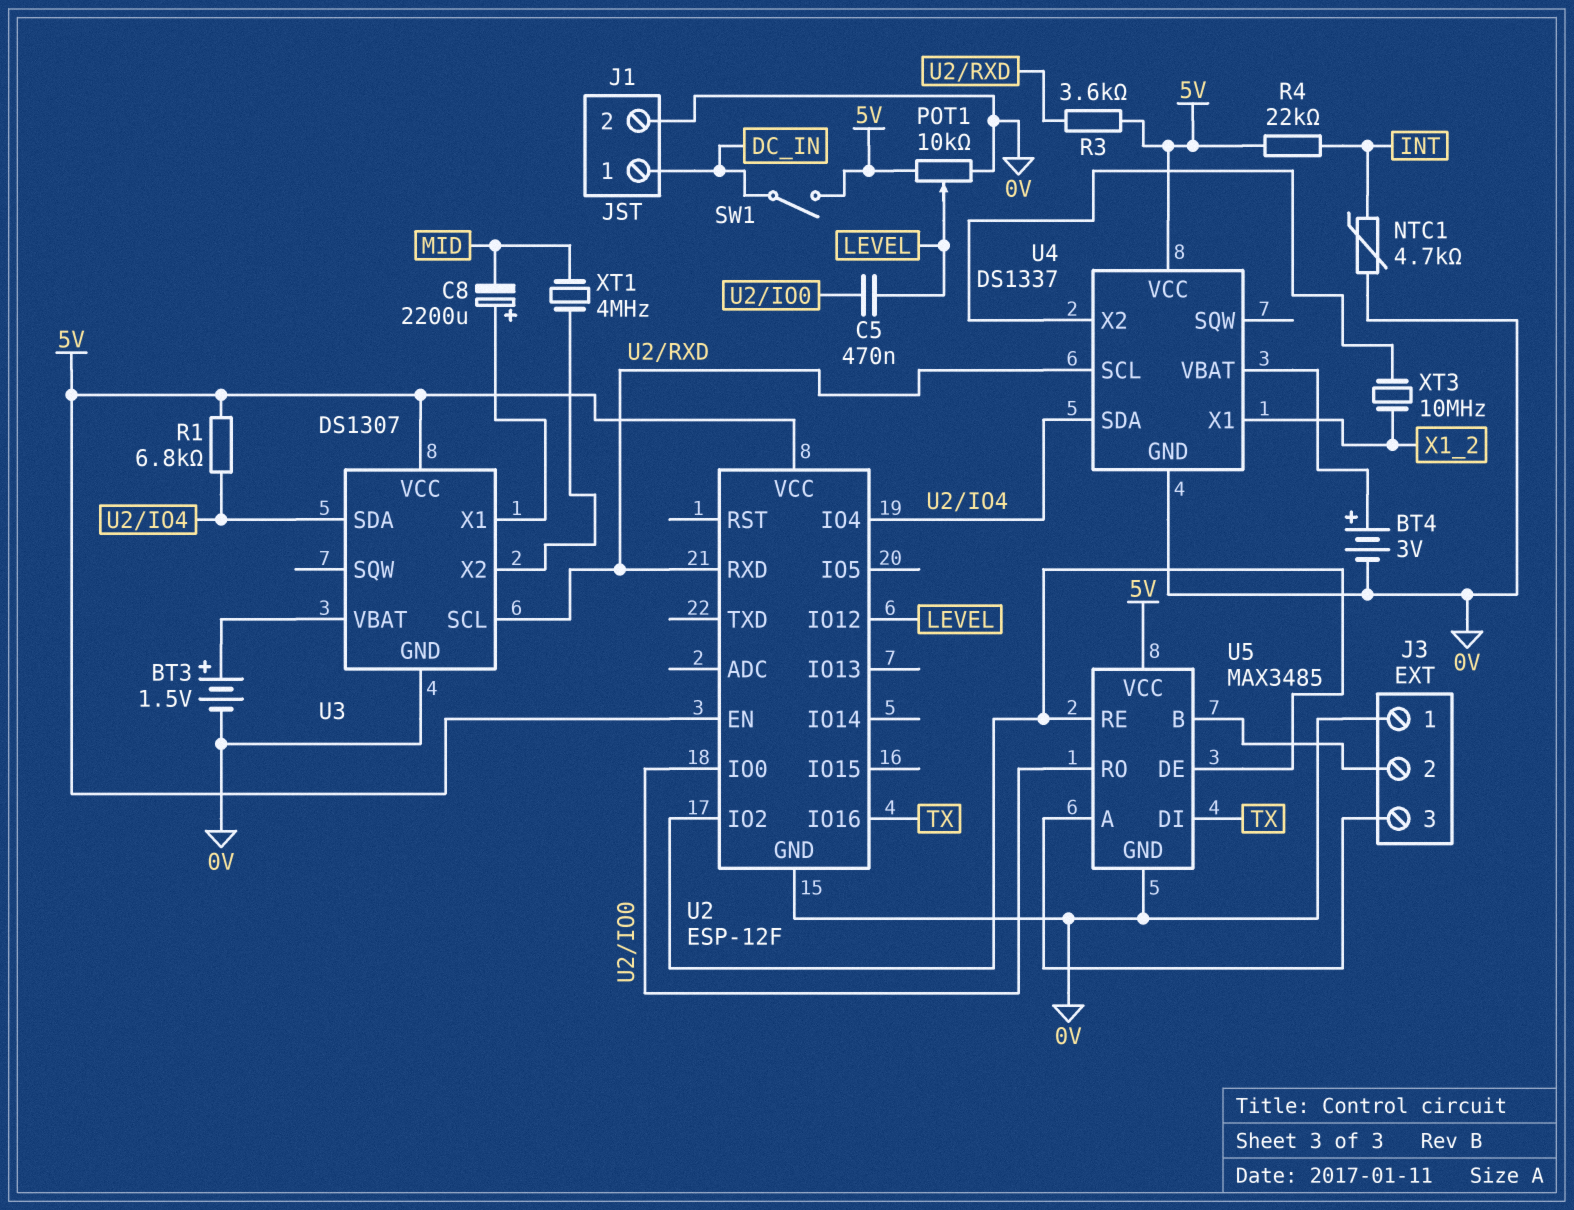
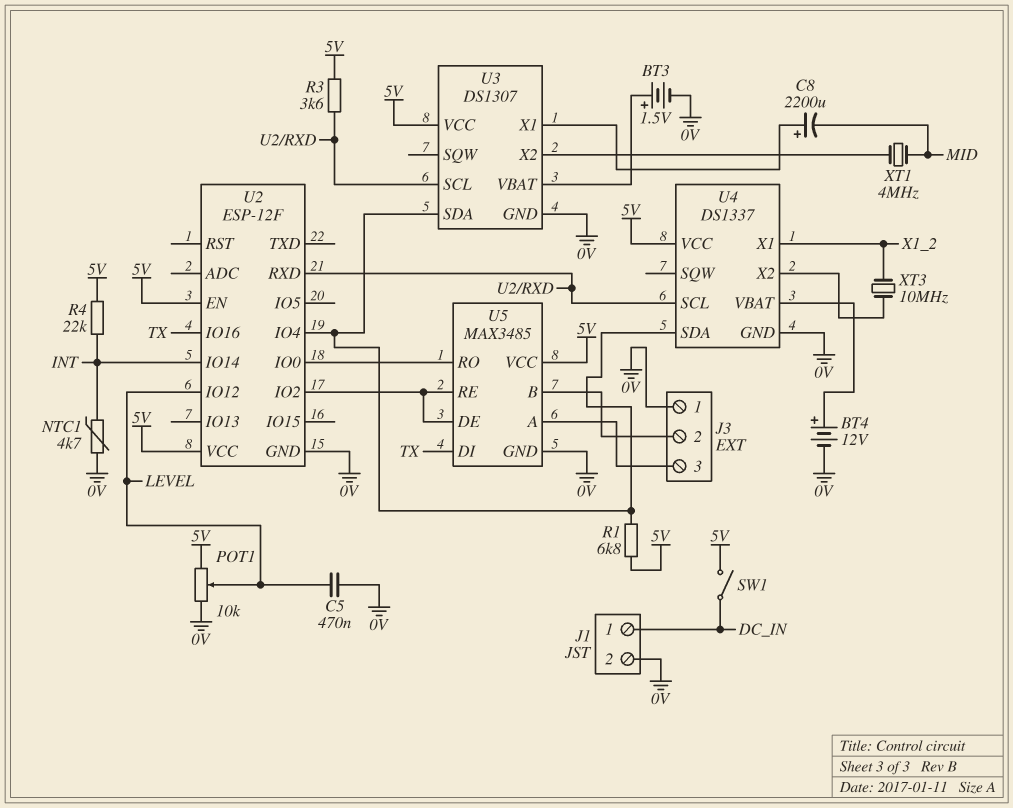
BT4: 3V (plus U4/VBAT, minus 0V) -> 12V (plus U4/VBAT, minus 0V)
C5: 470nF (LEVEL, U2/IO0) -> 470nF (0V, LEVEL)
U2 pin IO14: none -> INT

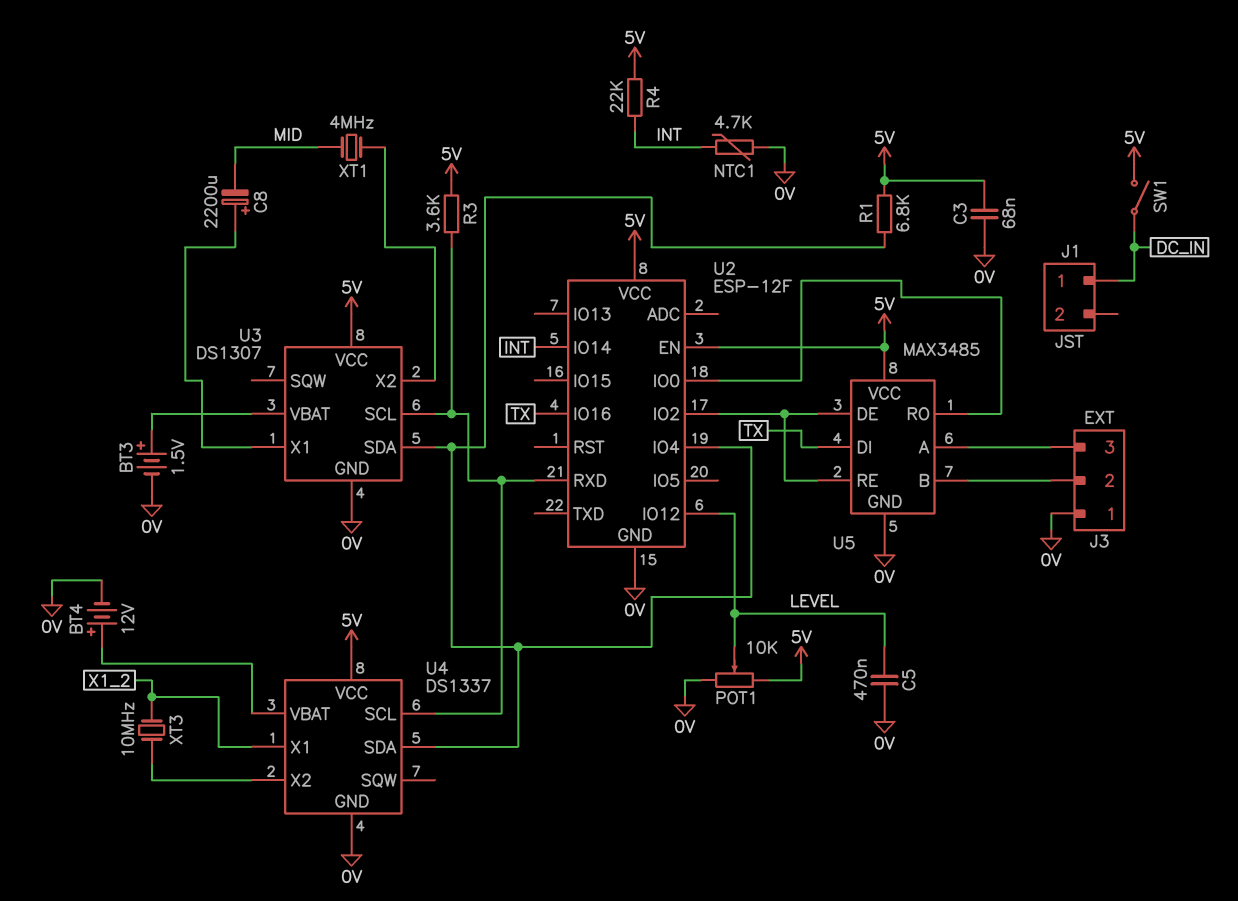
C3: none -> 68nF (0V, 5V)
J1 pin 2: 0V -> none

